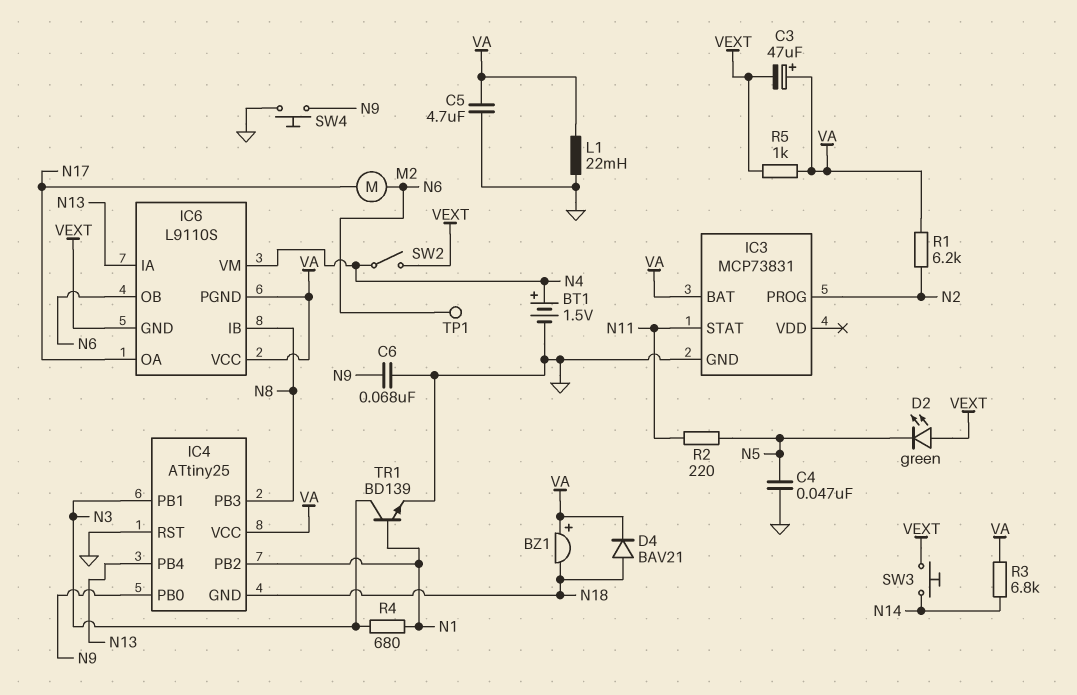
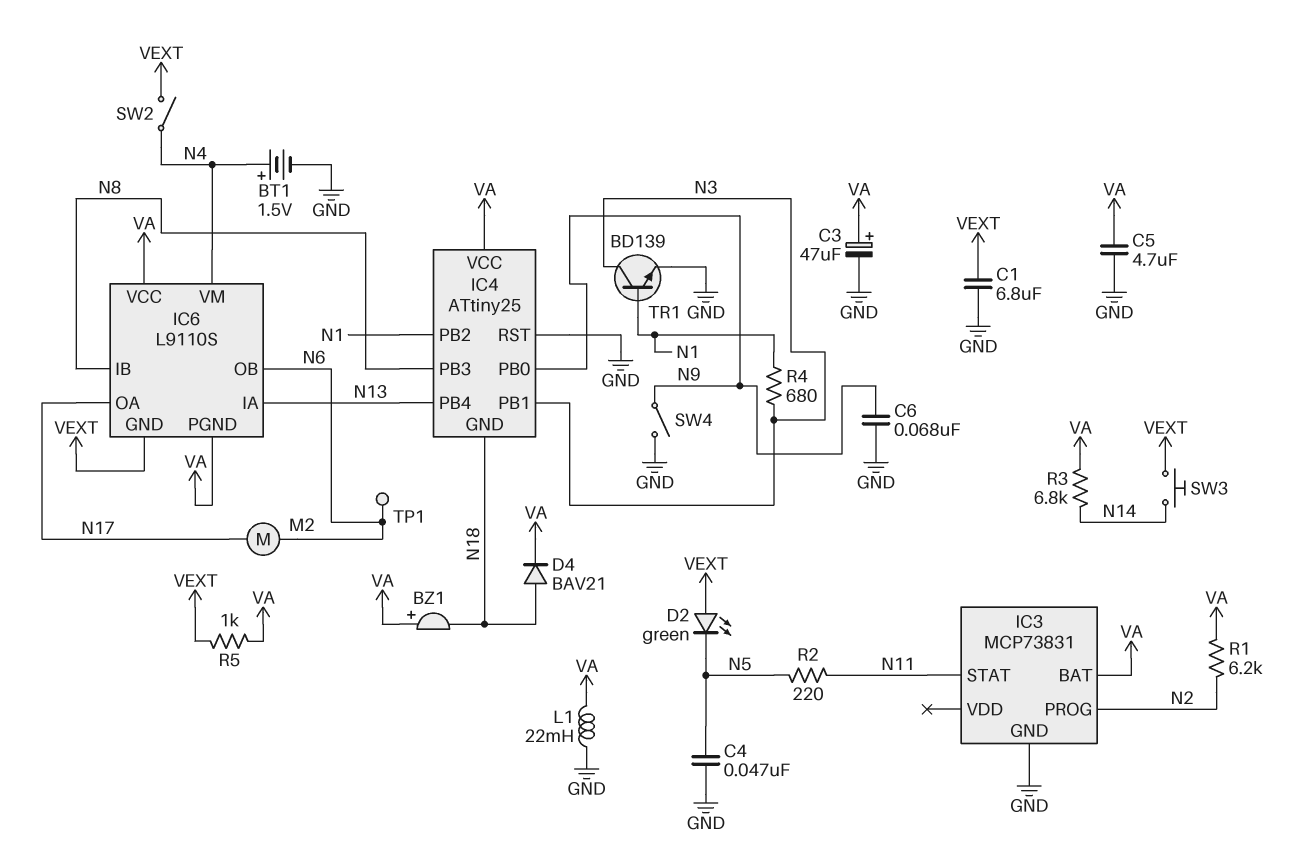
C1: none -> 6.8uF (GND, VEXT)
C3: 47uF (plus VA, minus VEXT) -> 47uF (plus VA, minus GND)
SW4: button (GND, N9) -> switch (GND, N9)

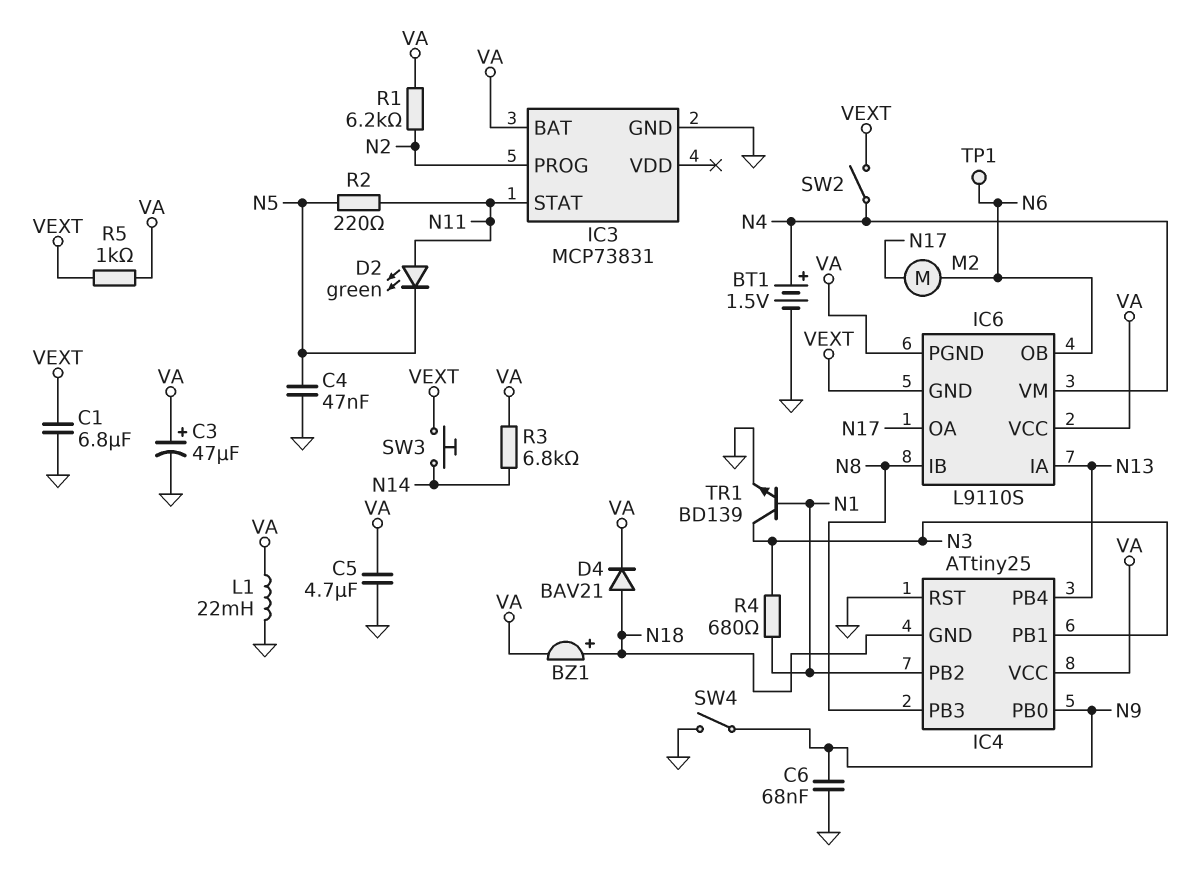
BZ1: buzzer (plus VA, minus N18) -> buzzer (plus N18, minus VA)
D2: LED green (A VEXT, K N5) -> LED green (A N11, K N5)

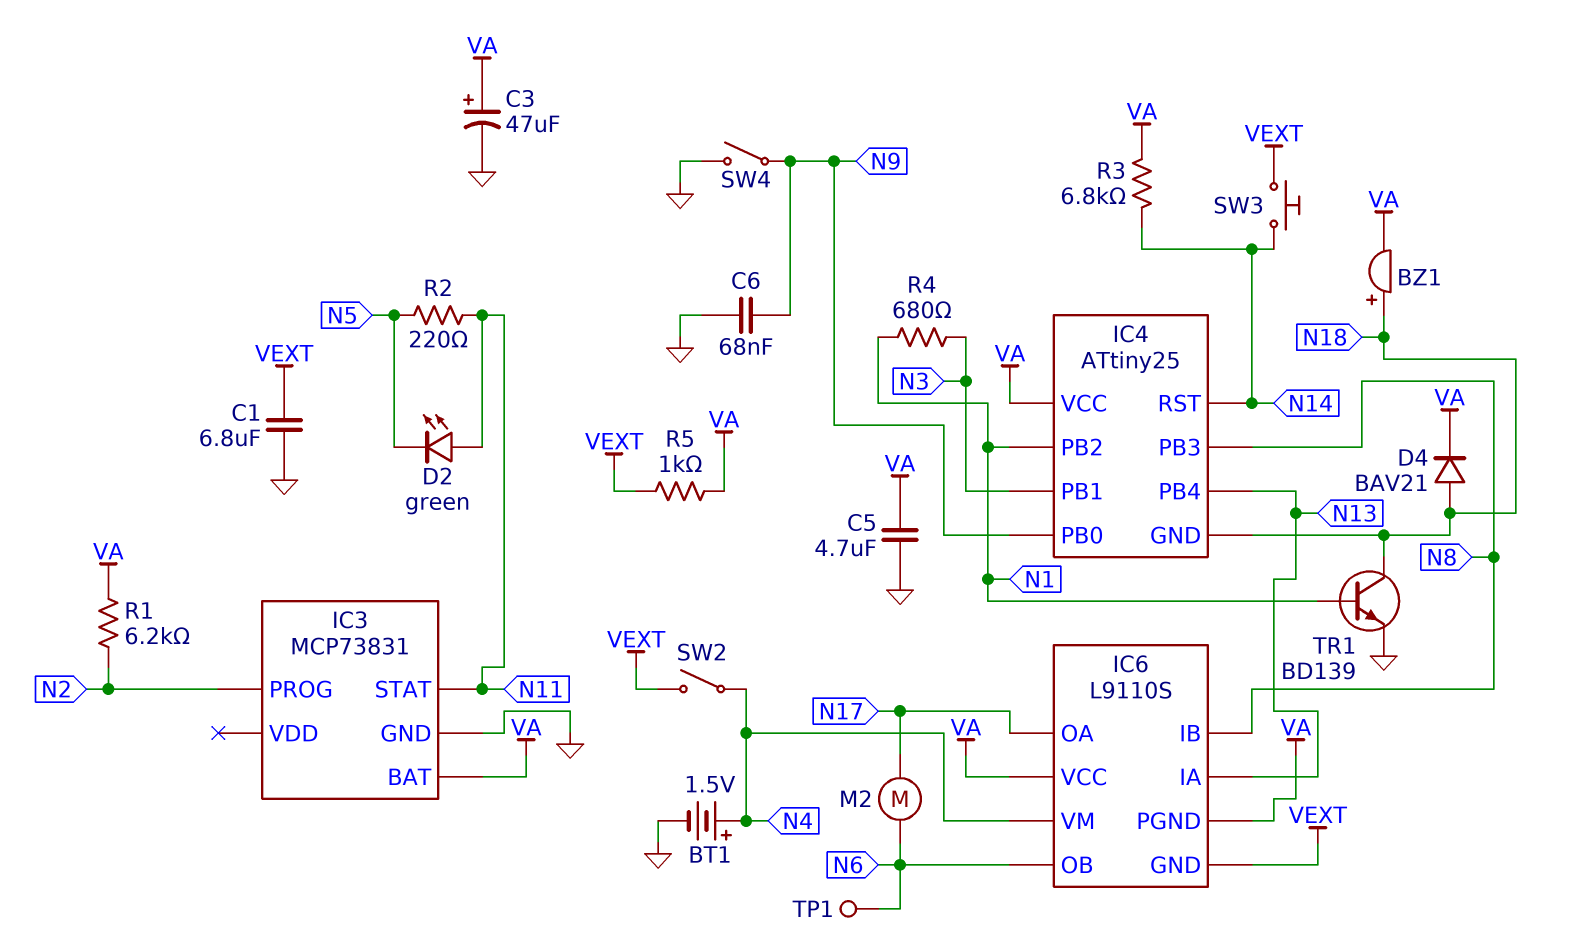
C4: 47nF (GND, N5) -> none
IC4 pin RST: GND -> N14
L1: 22mH (GND, VA) -> none
TR1: NPN BD139 (B N1, C N3, E GND) -> NPN BD139 (B N1, C N18, E GND)

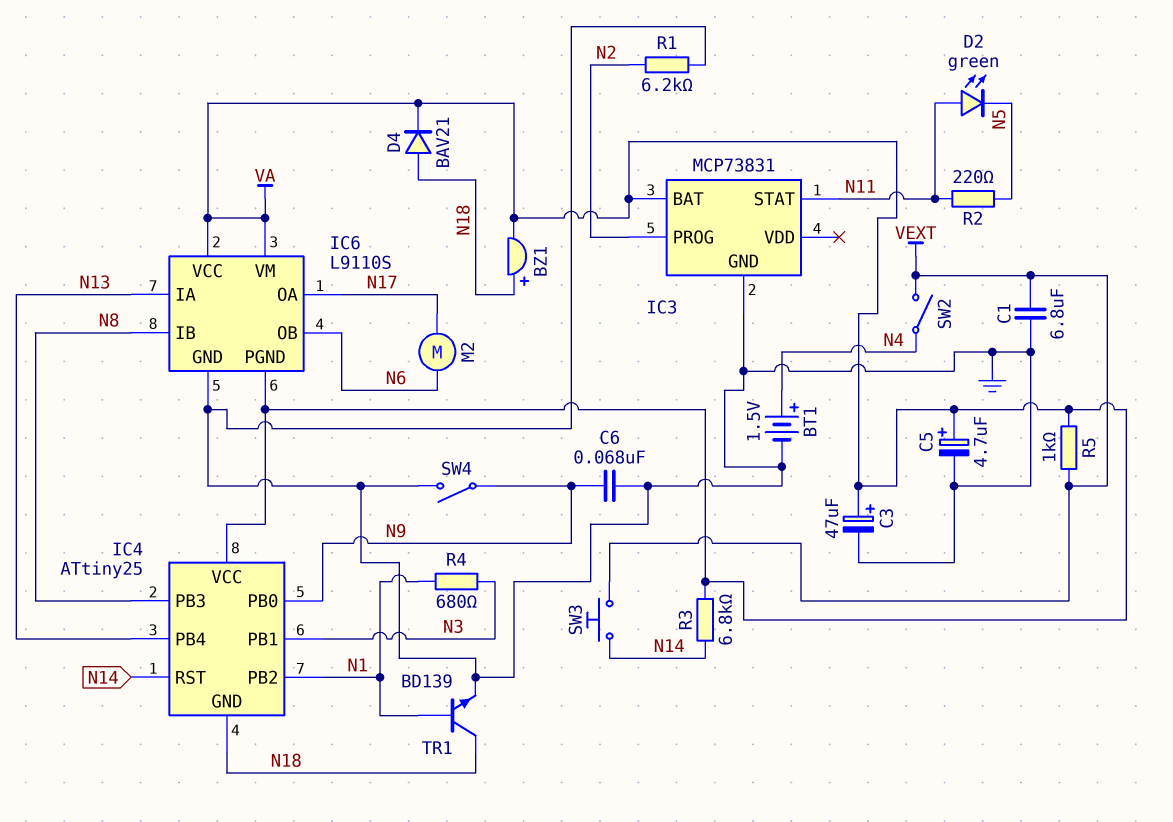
C5: 4.7uF (GND, VA) -> 4.7uF (plus VA, minus GND)
IC6 pin GND: VEXT -> GND
IC6 pin VM: N4 -> VA
R1: 6.2k (N2, VA) -> 6.2k (GND, N2)
TP1: test point (N6) -> none

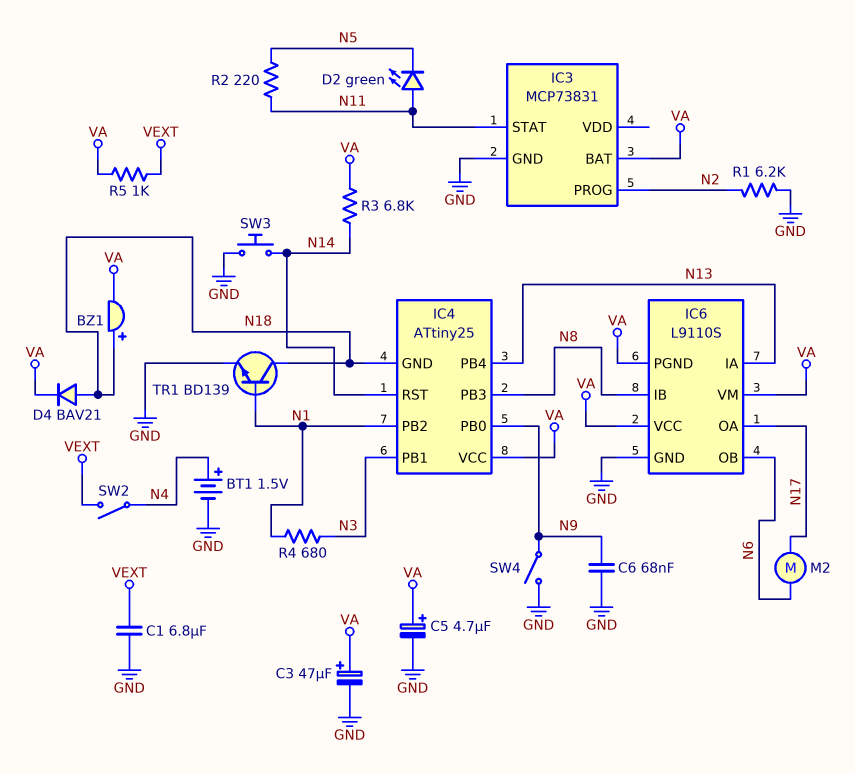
SW3: button (N14, VEXT) -> button (GND, N14)

